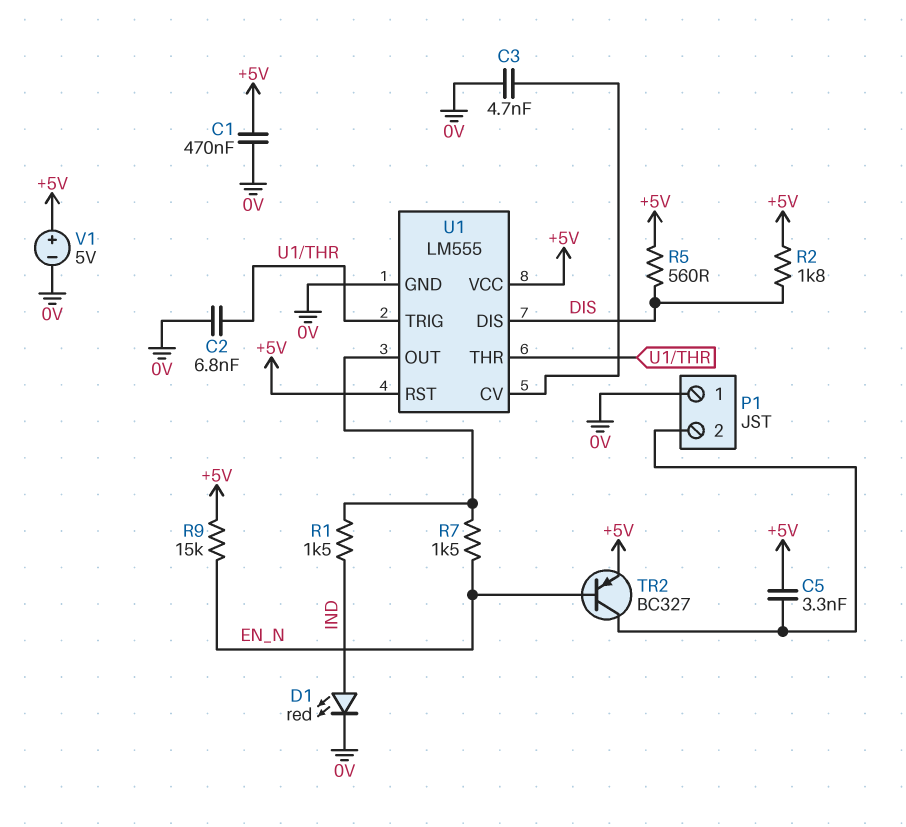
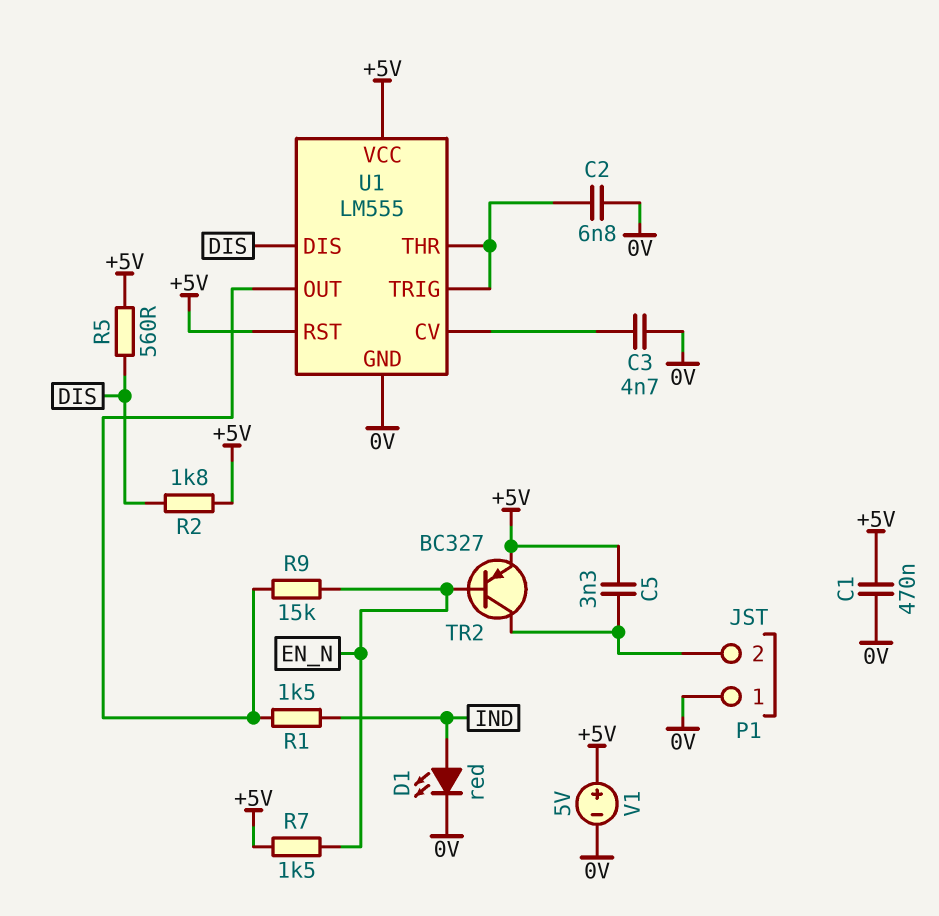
R7: 1.5k (EN_N, U1/OUT) -> 1.5k (+5V, EN_N)
R9: 15k (+5V, EN_N) -> 15k (EN_N, U1/OUT)

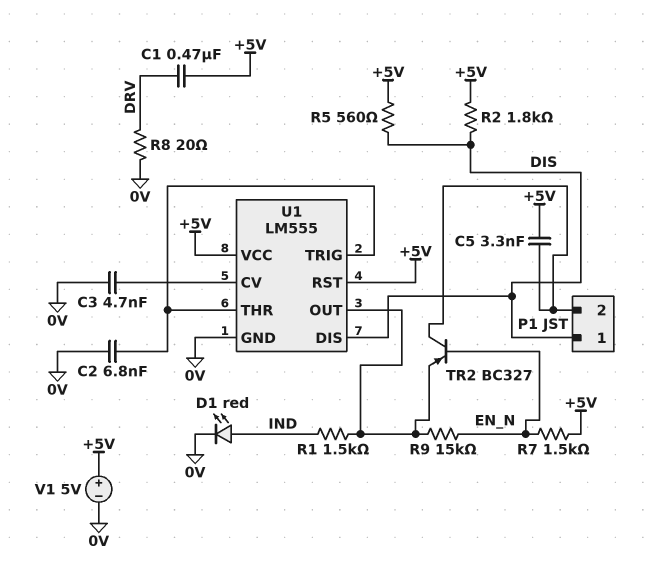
C1: 470nF (+5V, 0V) -> 470nF (+5V, DRV)
P1 pin 1: 0V -> DIS
R8: none -> 20 (0V, DRV)
TR2: PNP BC327 (B EN_N, C P1/2, E +5V) -> PNP BC327 (B EN_N, C P1/2, E U1/OUT)

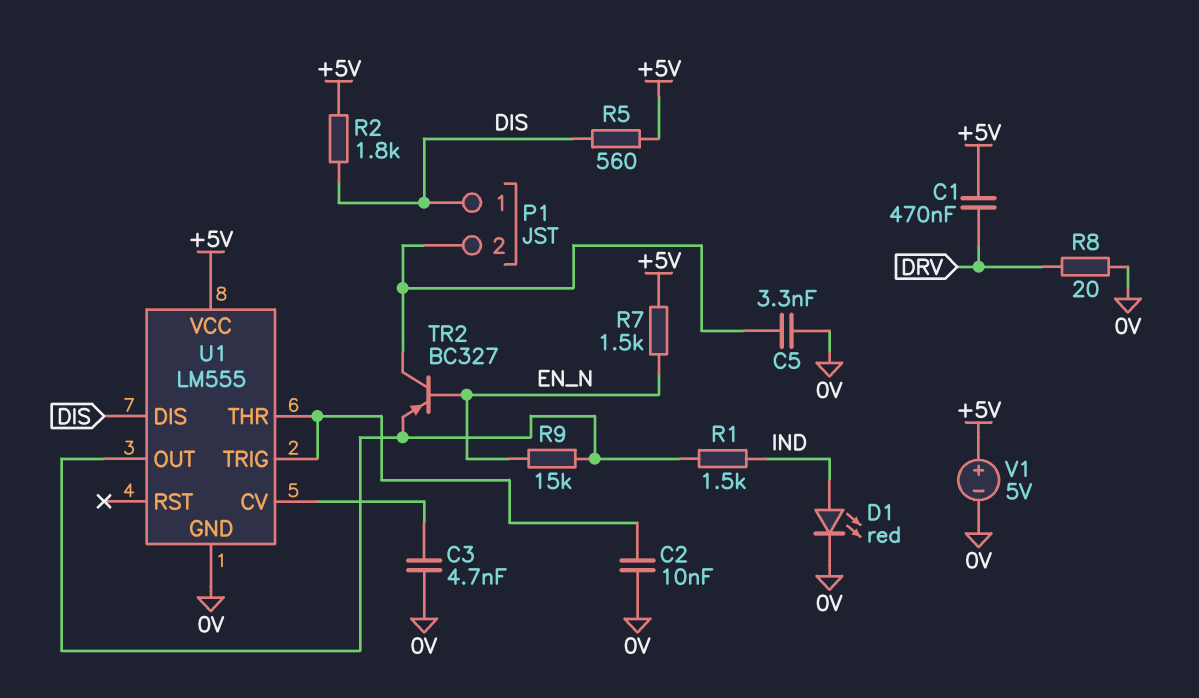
C2: 6.8nF (0V, U1/THR) -> 10nF (0V, U1/THR)
C5: 3.3nF (+5V, P1/2) -> 3.3nF (0V, P1/2)
U1 pin RST: +5V -> none

